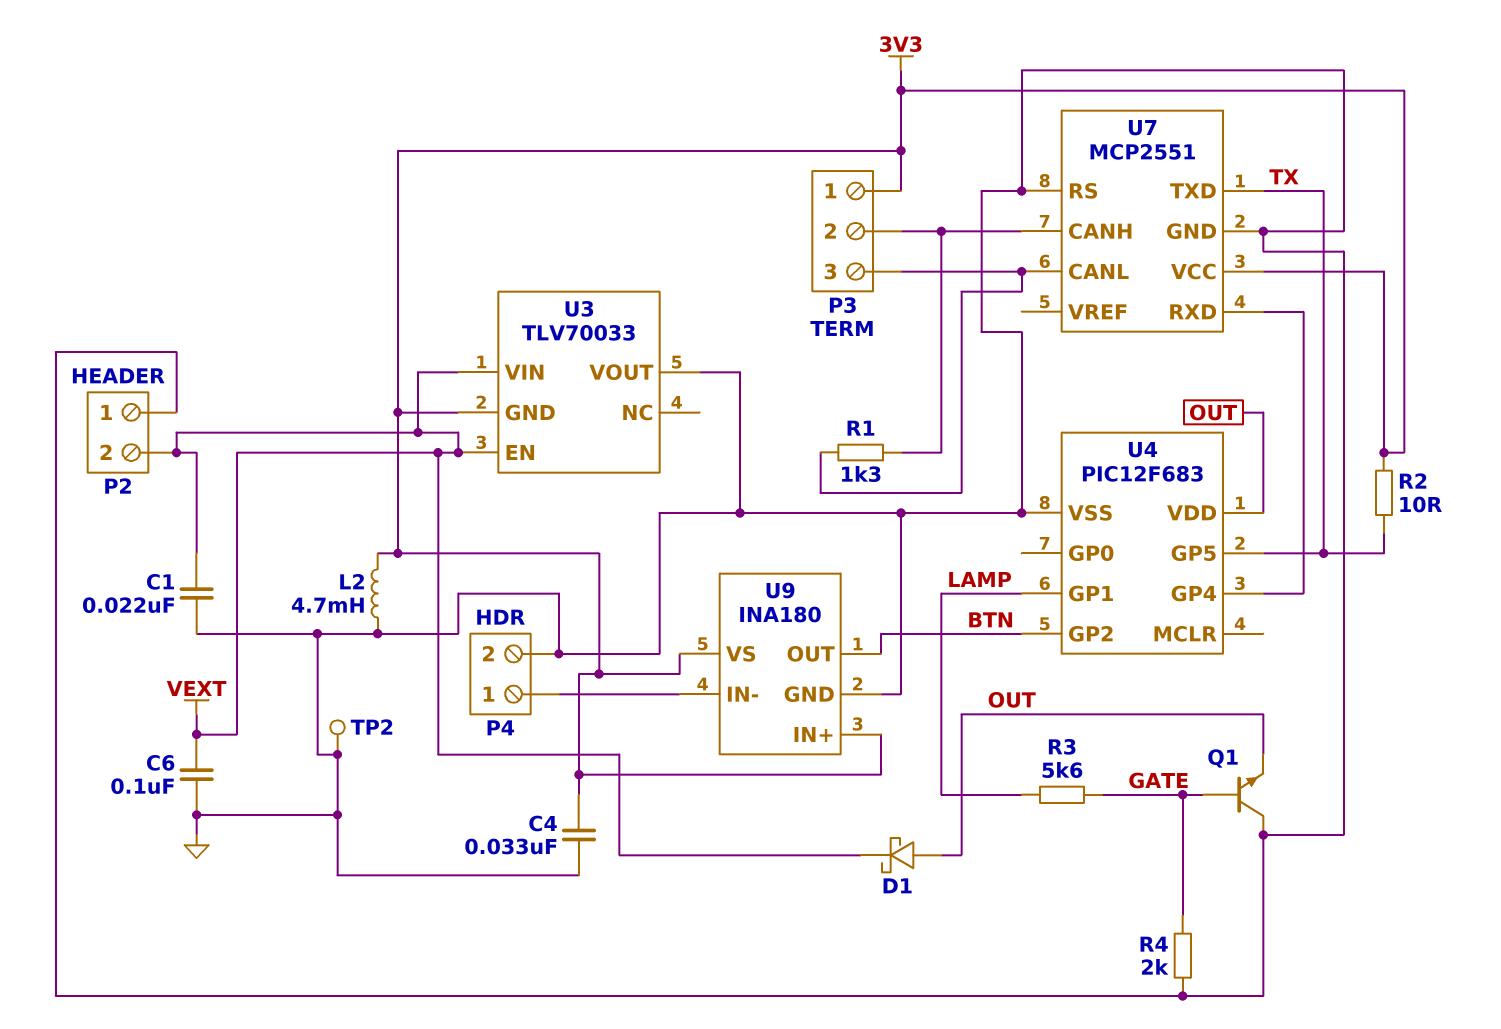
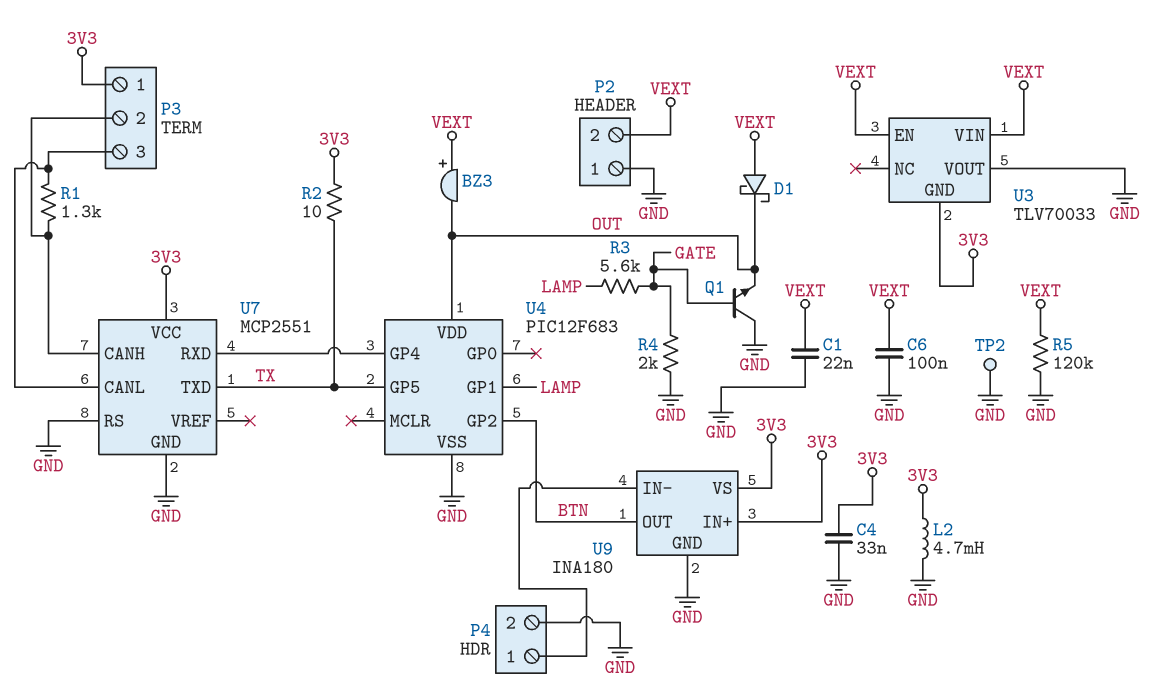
BZ3: none -> buzzer (plus VEXT, minus OUT)
D1: schottky (A OUT, K VEXT) -> schottky (A VEXT, K OUT)
R5: none -> 120k (GND, VEXT)

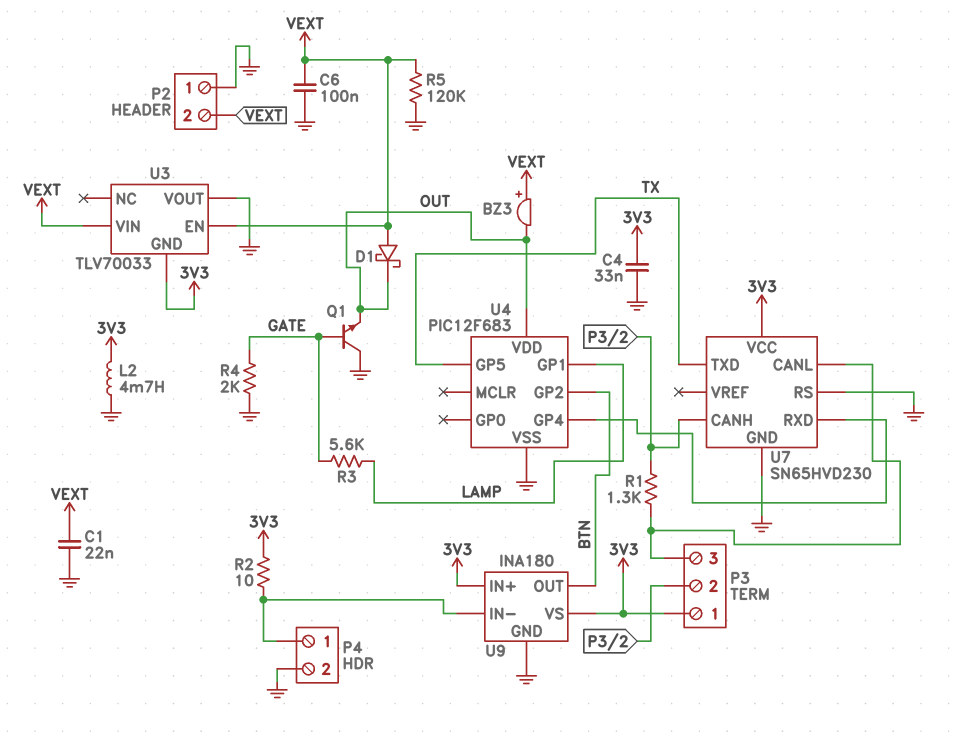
R2: 10 (3V3, TX) -> 10 (3V3, P4/1)
TP2: test point (GND) -> none
U7: MCP2551 -> SN65HVD230

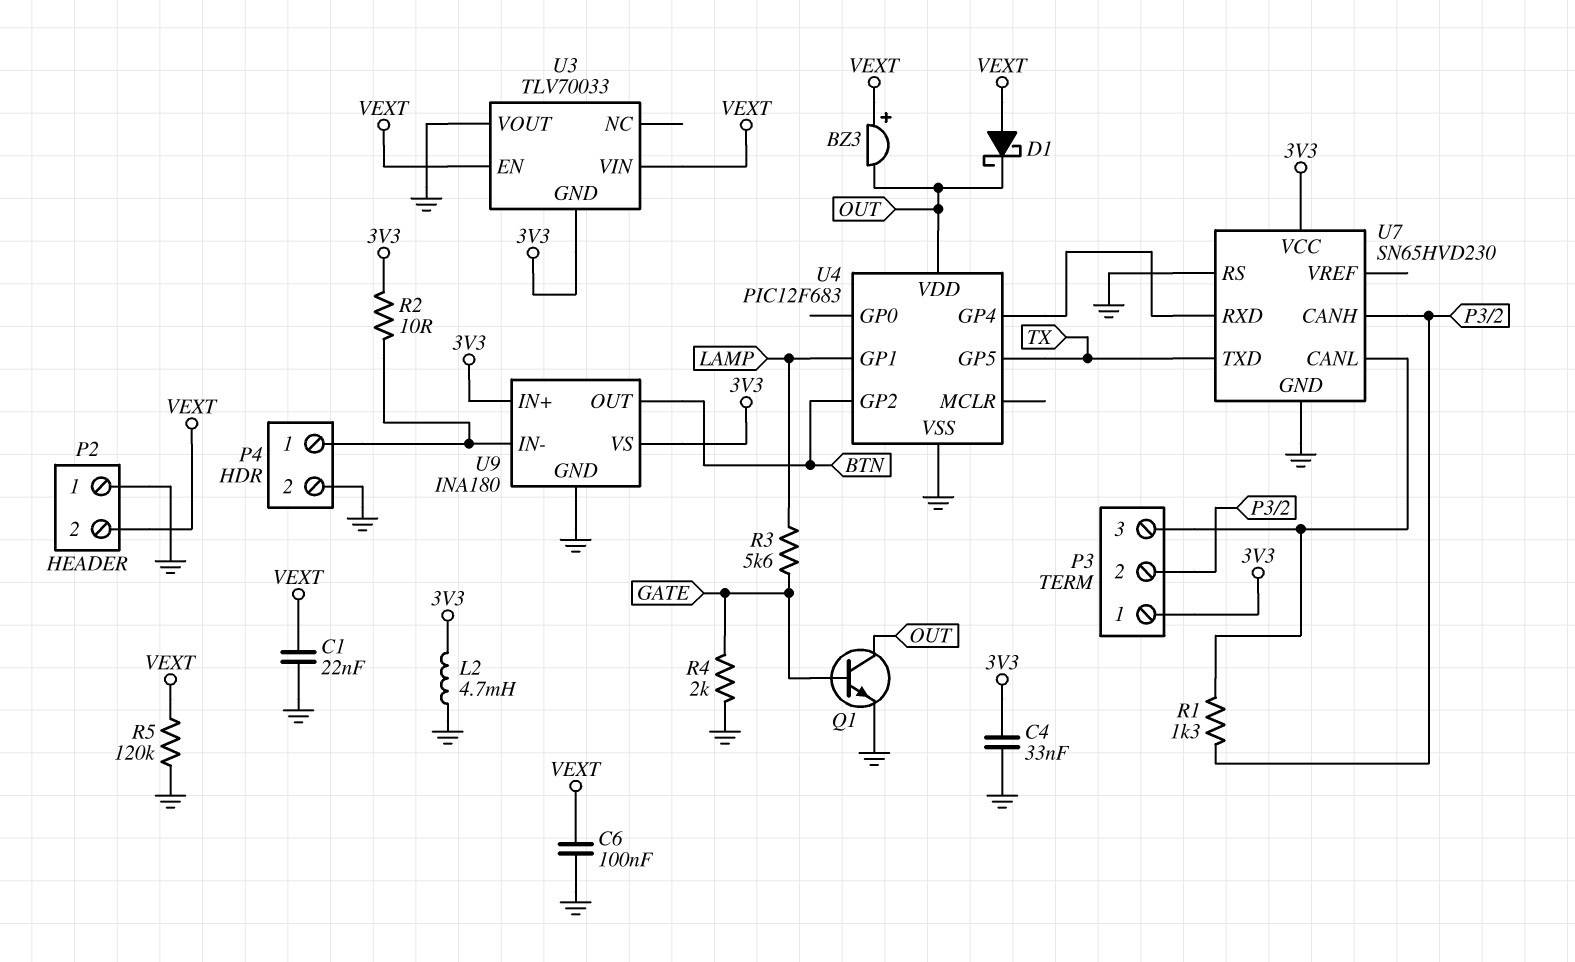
Q1: NPN (B GATE, C GND, E OUT) -> NPN (B GATE, C OUT, E GND)

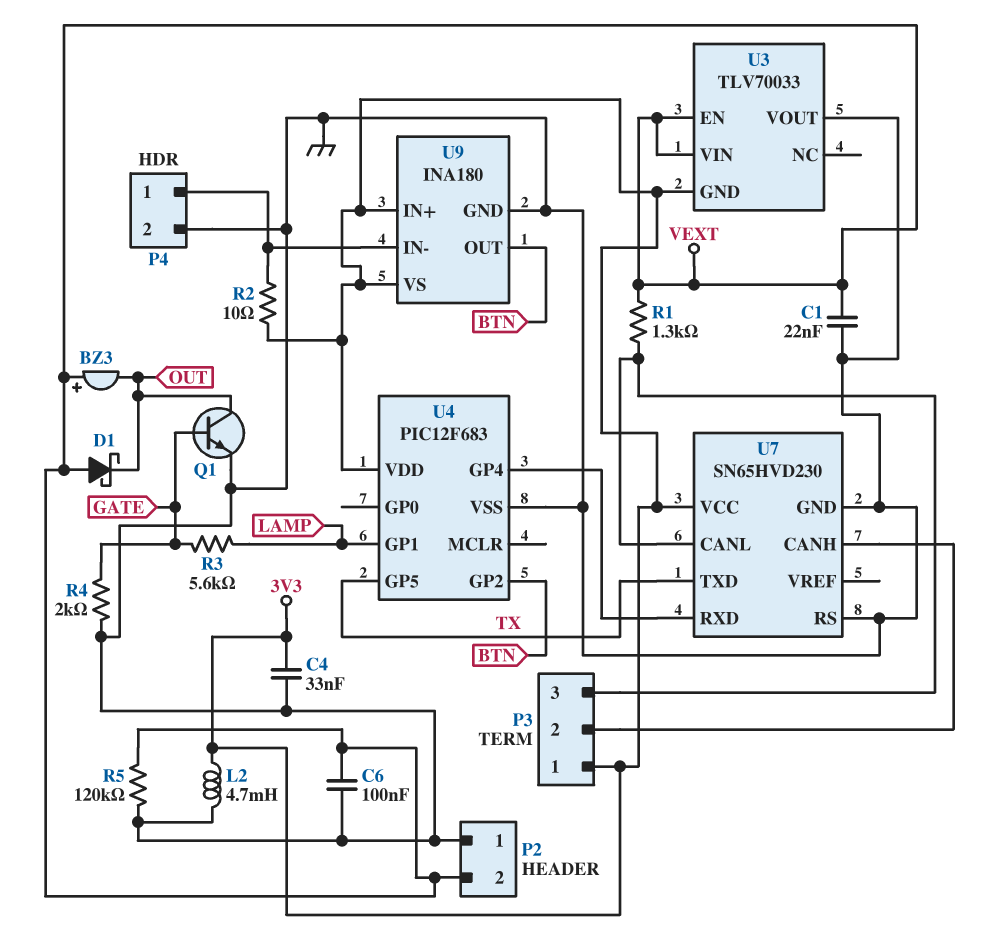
R1: 1.3k (P3/2, P3/3) -> 1.3k (P3/3, VEXT)
U4 pin VDD: OUT -> 3V3

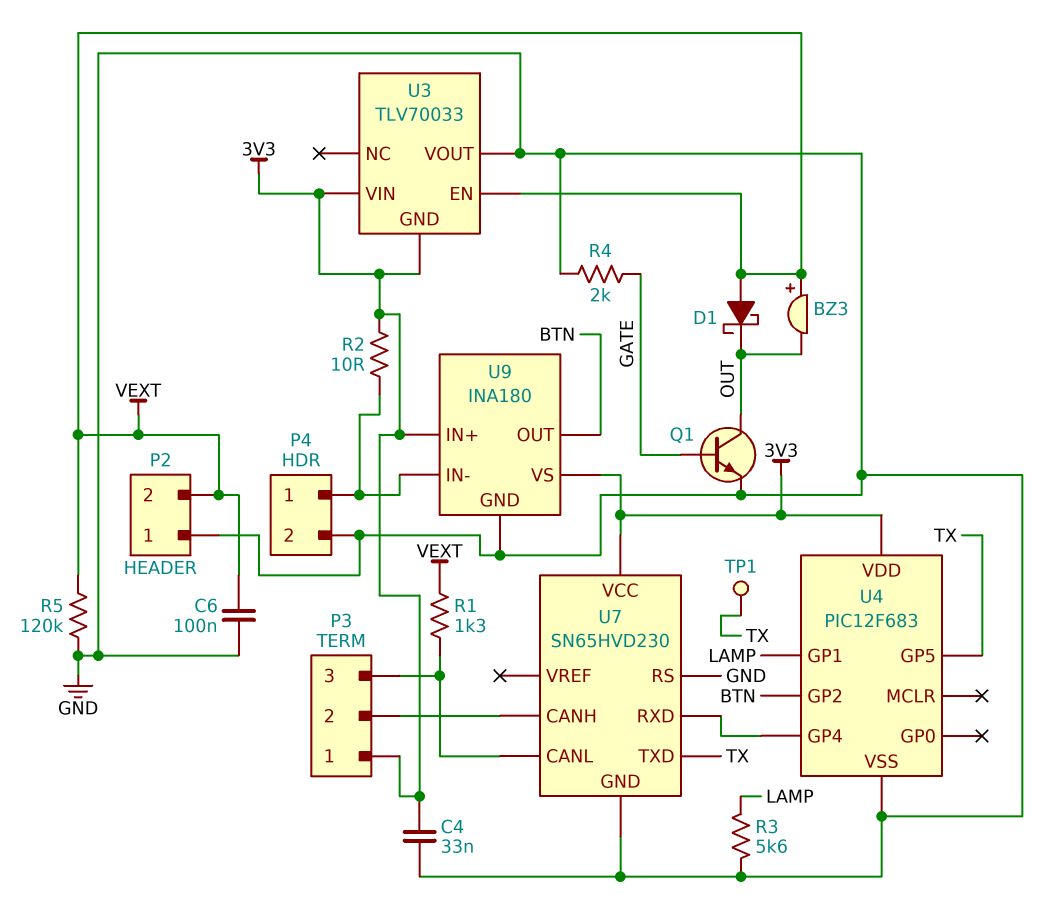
C1: 22nF (GND, VEXT) -> none
L2: 4.7mH (3V3, GND) -> none
R3: 5.6k (GATE, LAMP) -> 5.6k (GND, LAMP)
TP1: none -> test point (TX)
U3 pin VIN: VEXT -> 3V3

